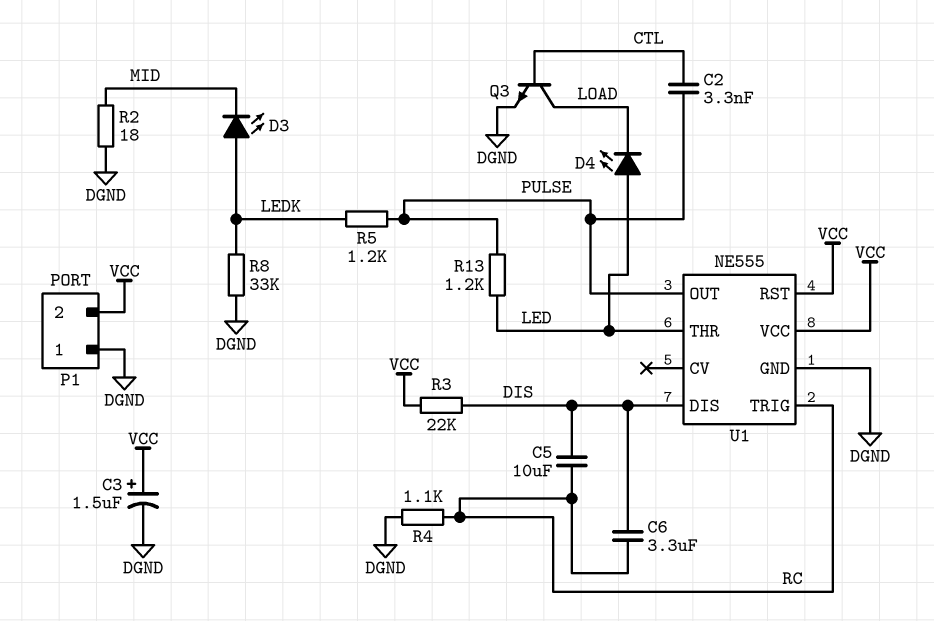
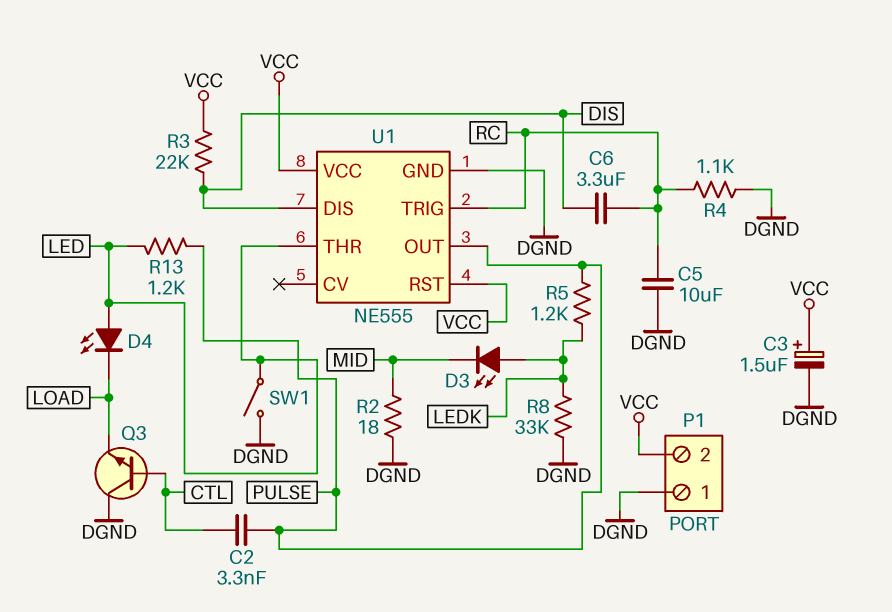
C5: 10uF (DIS, RC) -> 10uF (DGND, RC)
Q3: NPN (B CTL, C LOAD, E DGND) -> NPN (B CTL, C DGND, E LOAD)
SW1: none -> switch (DGND, LED)

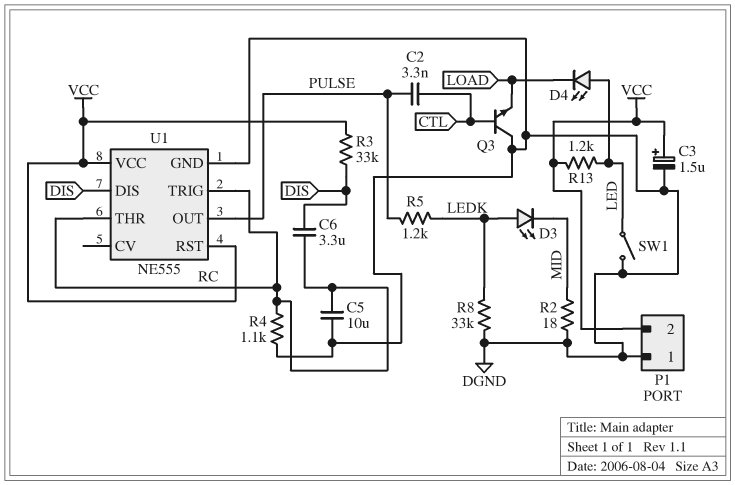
R3: 22k (DIS, VCC) -> 33k (DIS, VCC)
R13: 1.2k (LED, PULSE) -> 1.2k (LED, VCC)
U1 pin THR: LED -> RC

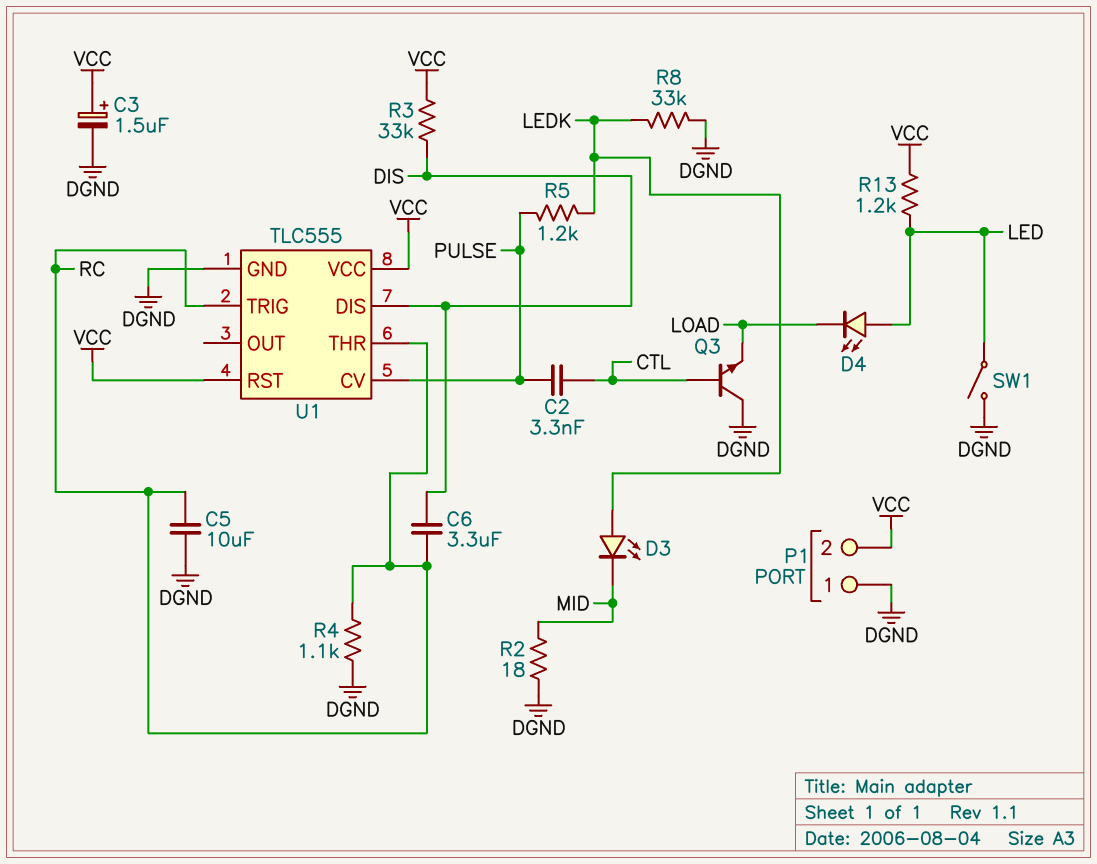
U1: NE555 -> TLC555
U1 pin CV: none -> PULSE
U1 pin OUT: PULSE -> none

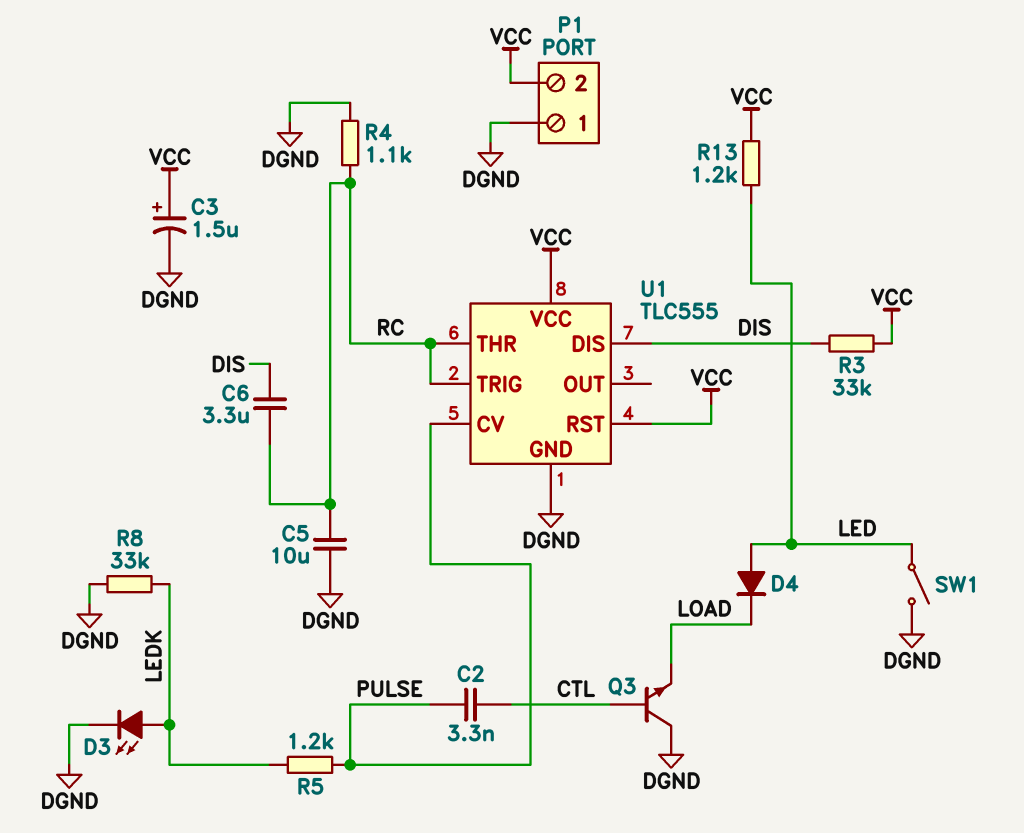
D3: LED (A LEDK, K MID) -> LED (A LEDK, K DGND)
D4: LED (A LED, K LOAD) -> diode (A LED, K LOAD)
R2: 18 (DGND, MID) -> none

